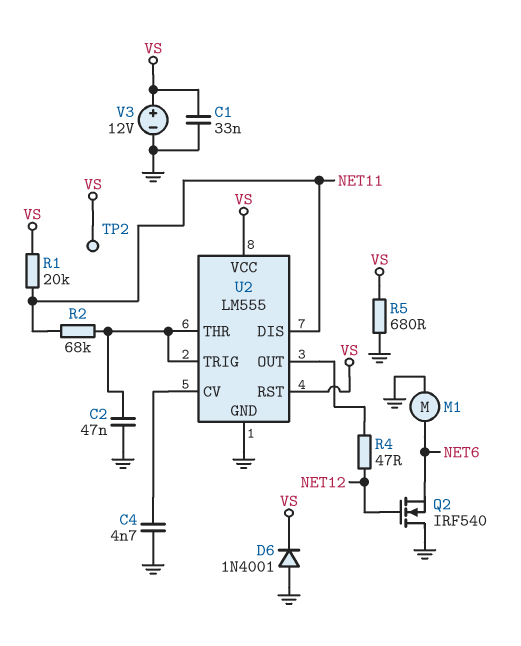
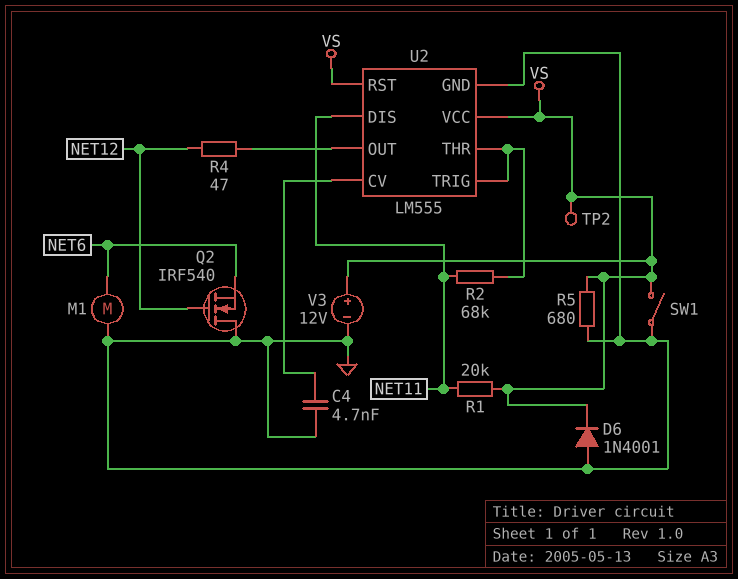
C1: 33nF (GND, VS) -> none
C2: 47nF (GND, U2/THR) -> none
SW1: none -> switch (GND, VS)

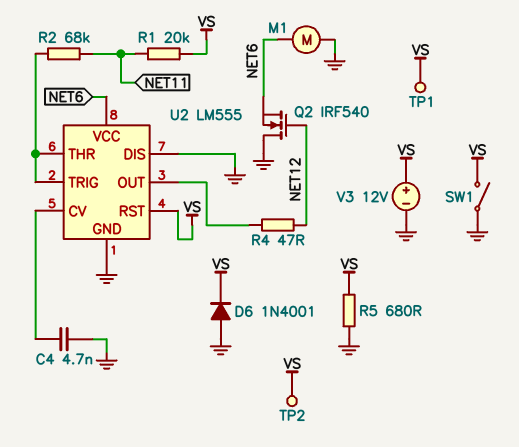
TP1: none -> test point (VS)
U2 pin DIS: NET11 -> GND
U2 pin VCC: VS -> NET6

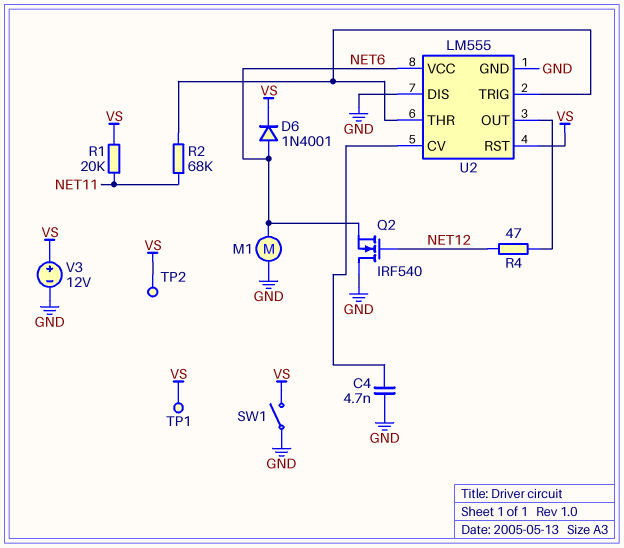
D6: diode 1N4001 (A GND, K VS) -> diode 1N4001 (A NET6, K VS)
R5: 680 (GND, VS) -> none

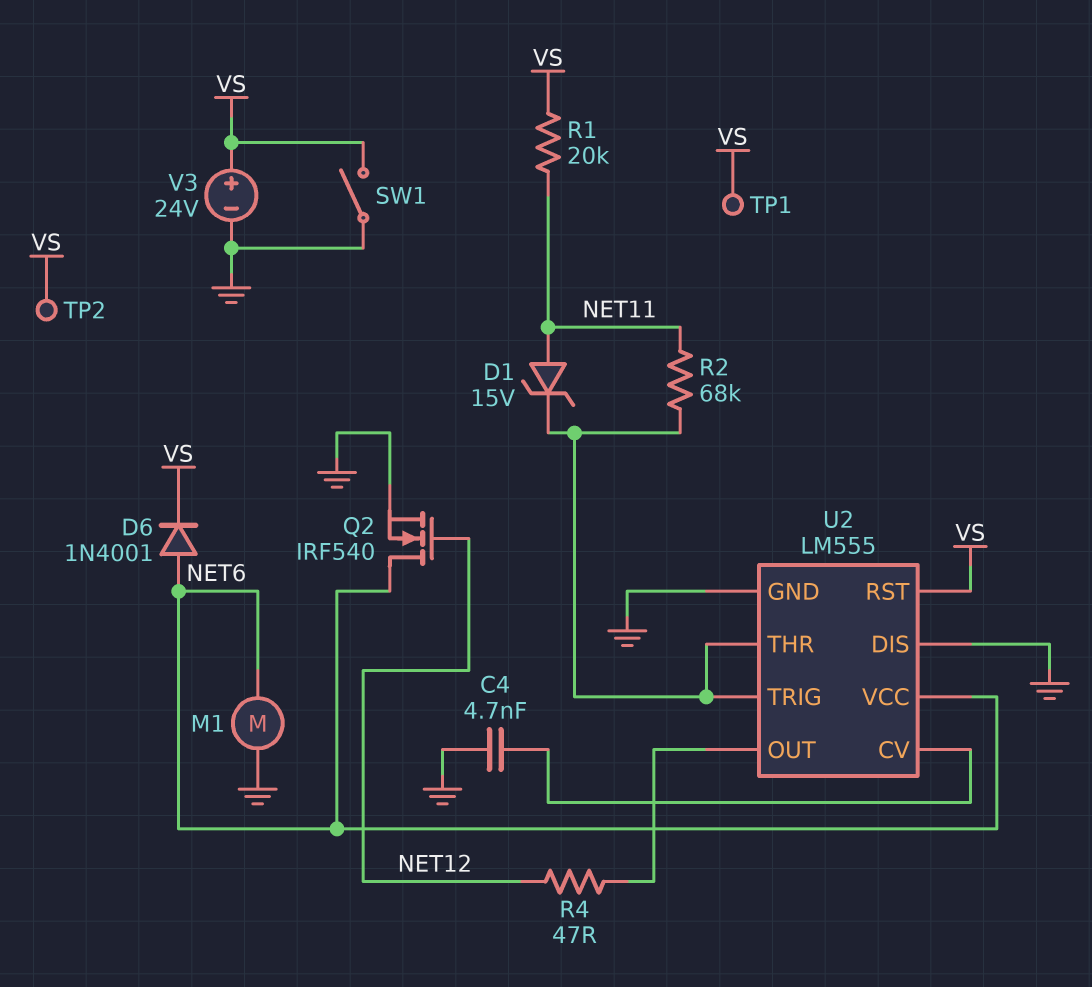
D1: none -> zener 15V (A NET11, K U2/THR)
Q2: NMOS IRF540 (G NET12, D GND, S NET6) -> NMOS IRF540 (G NET12, D NET6, S GND)
V3: 12V (plus VS, minus GND) -> 24V (plus VS, minus GND)

